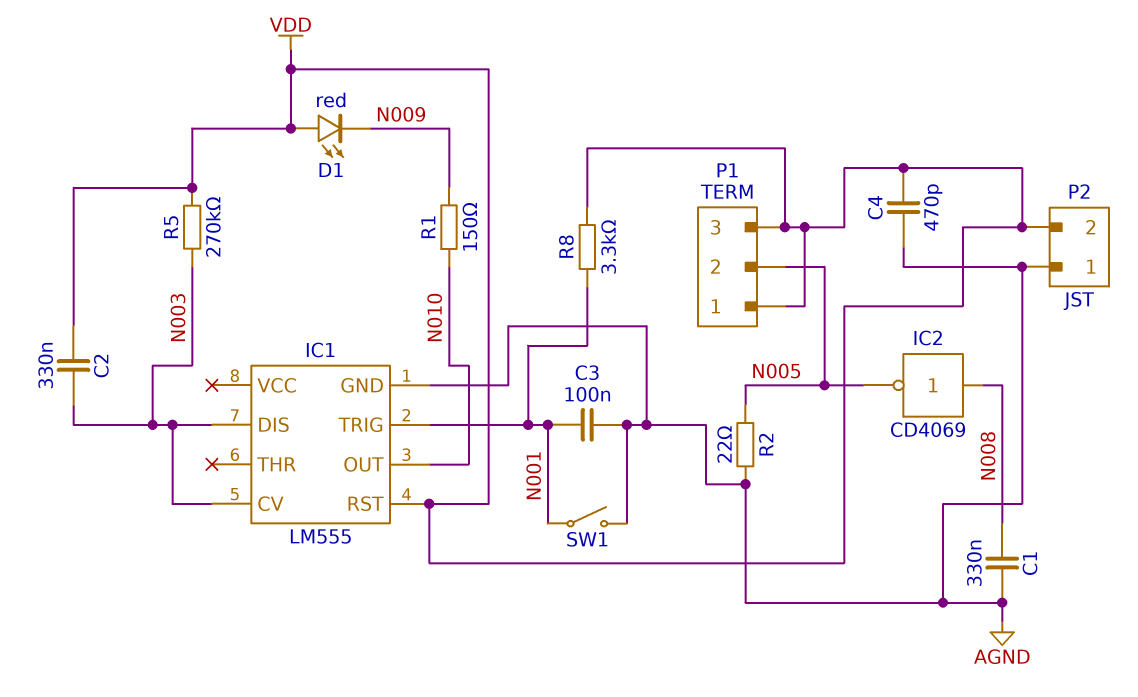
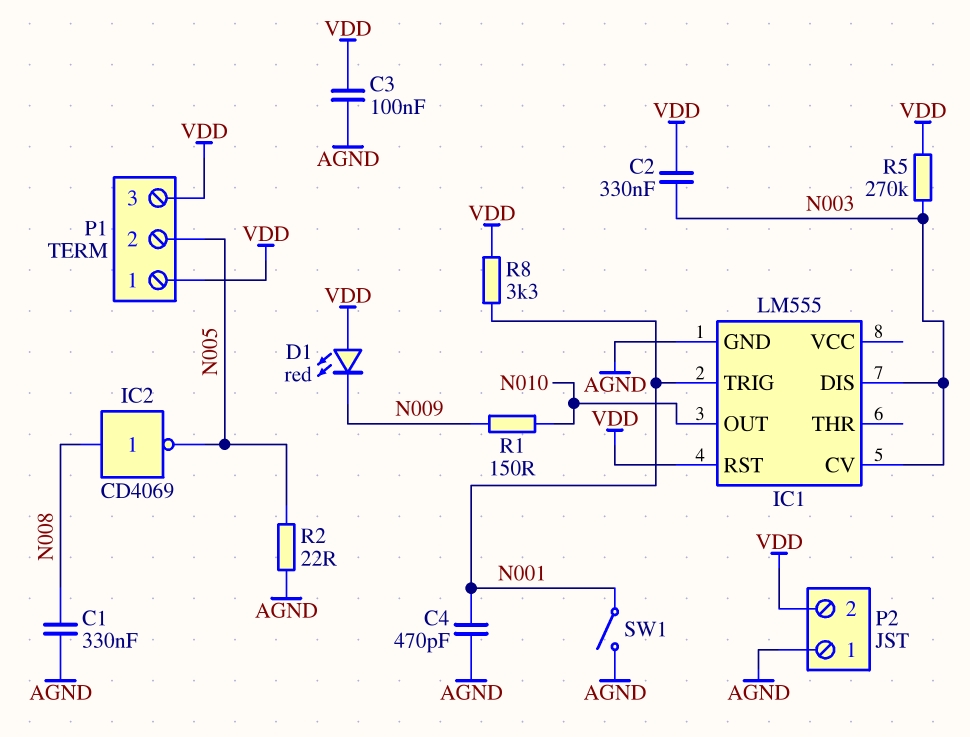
C3: 100nF (AGND, N001) -> 100nF (AGND, VDD)
C4: 470pF (AGND, VDD) -> 470pF (AGND, N001)

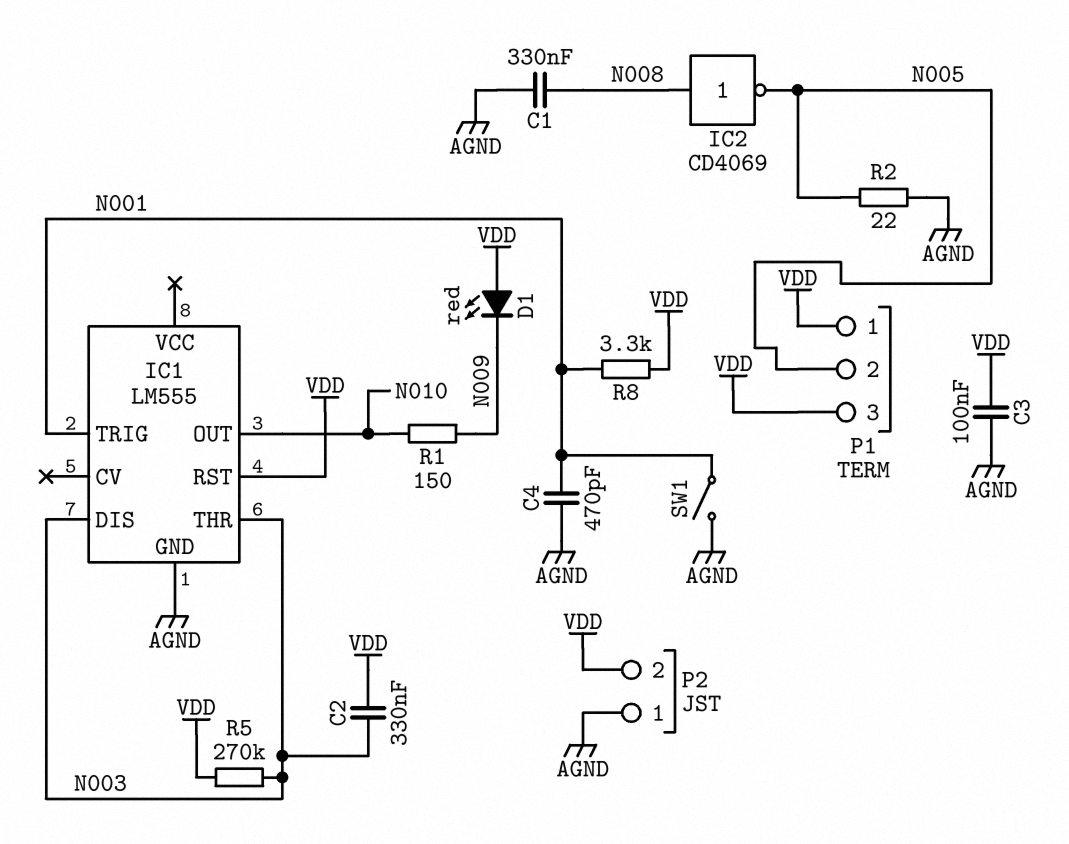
IC1 pin CV: N003 -> none
IC1 pin THR: none -> N003

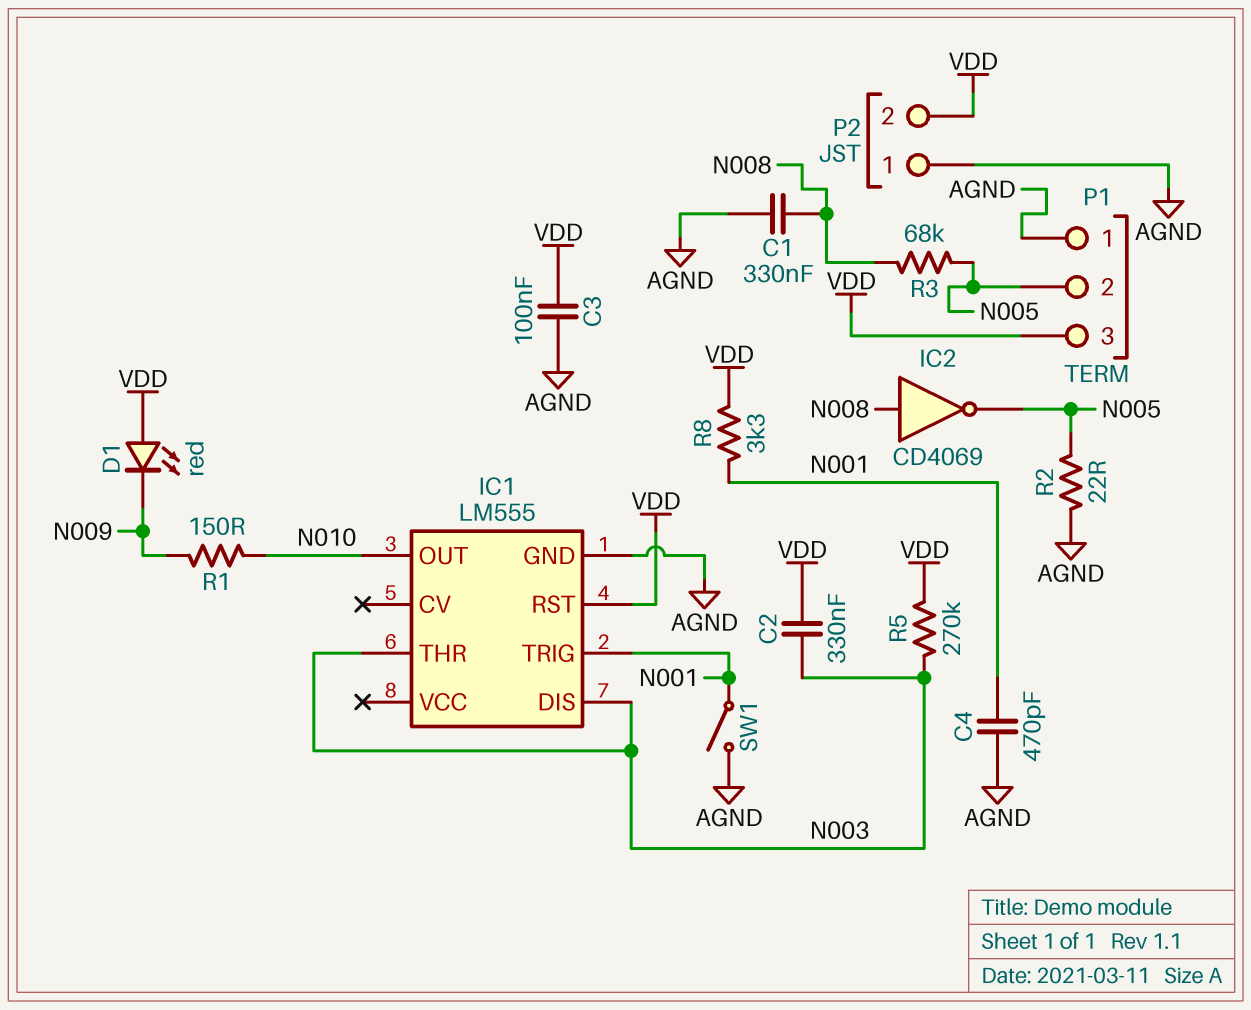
P1 pin 1: VDD -> AGND
R3: none -> 68k (N005, N008)

